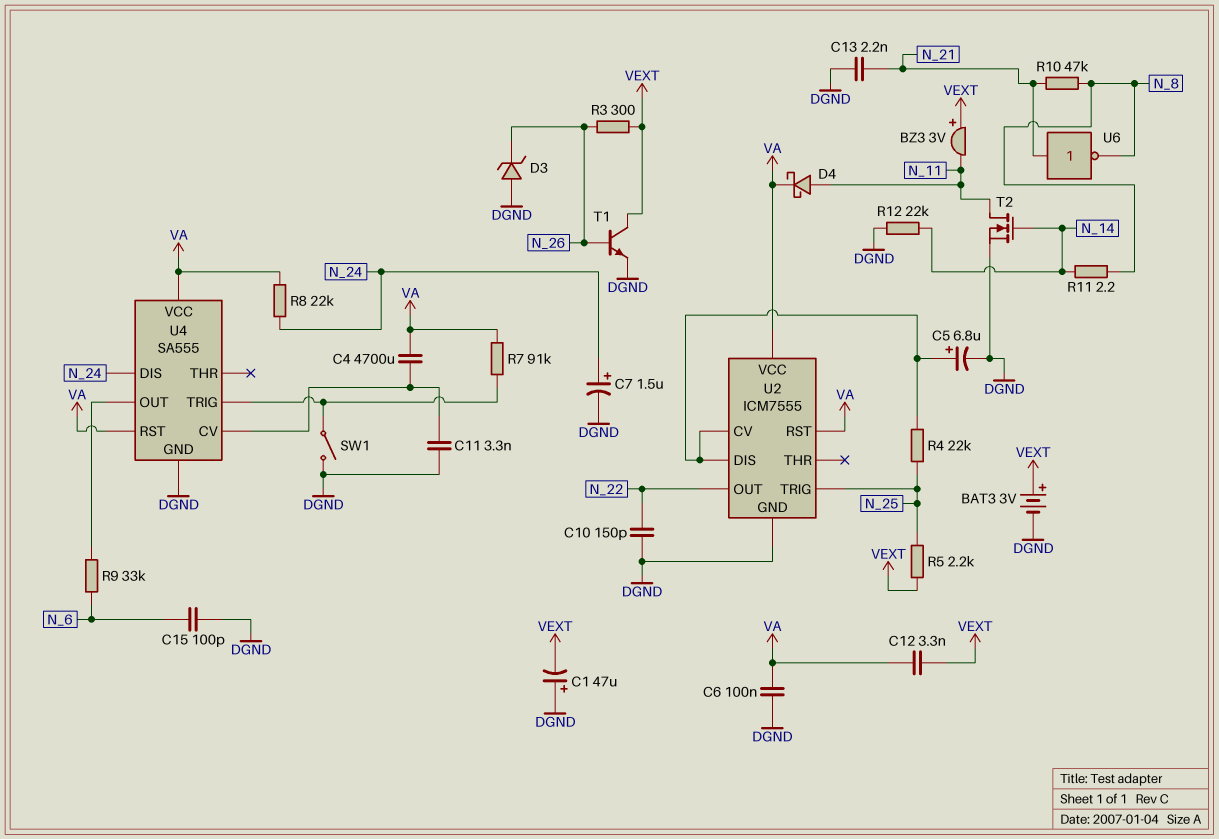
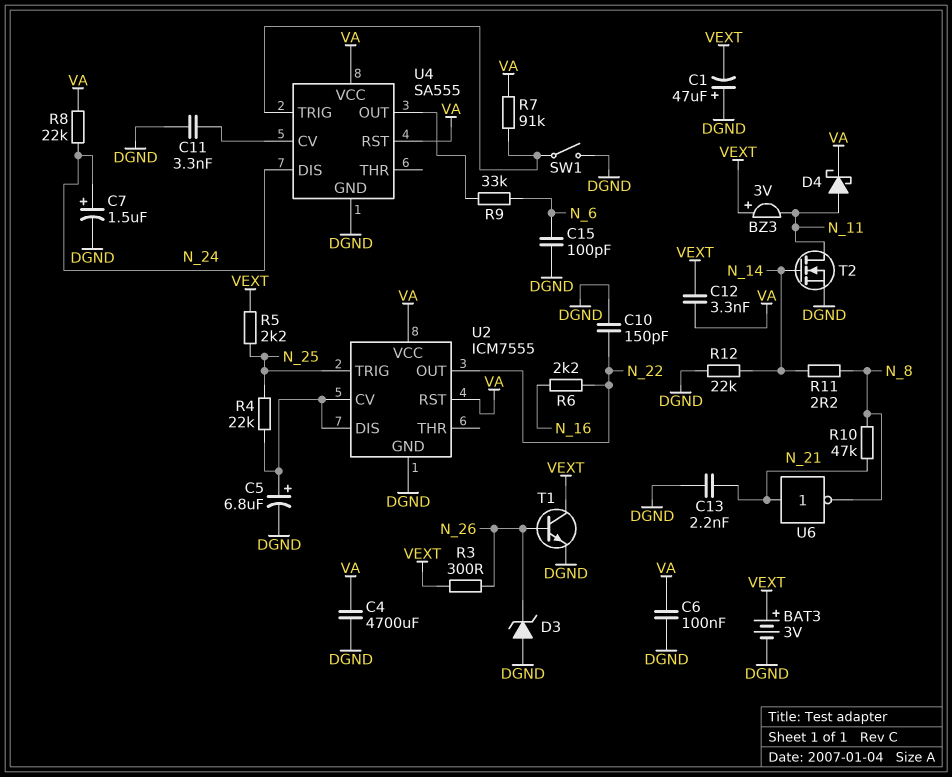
C4: 4700uF (U4/CV, VA) -> 4700uF (DGND, VA)
R6: none -> 2.2k (N_16, N_22)

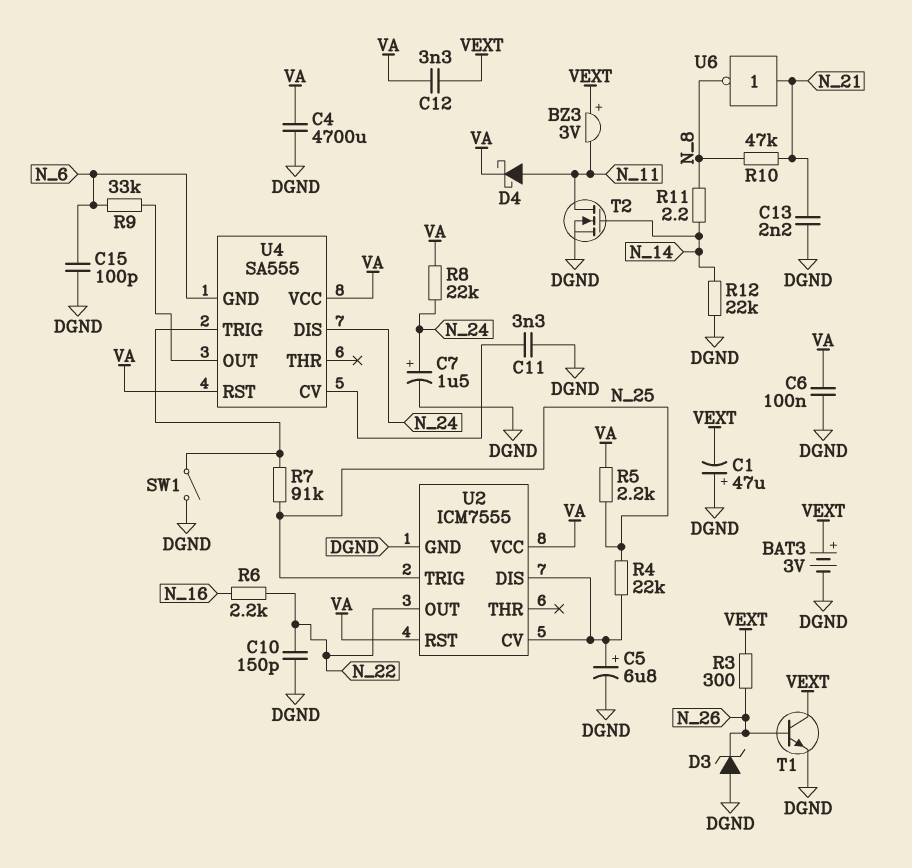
R5: 2.2k (N_25, VEXT) -> 2.2k (N_25, VA)
R7: 91k (U4/TRIG, VA) -> 91k (N_25, U4/TRIG)
U4 pin GND: DGND -> N_6

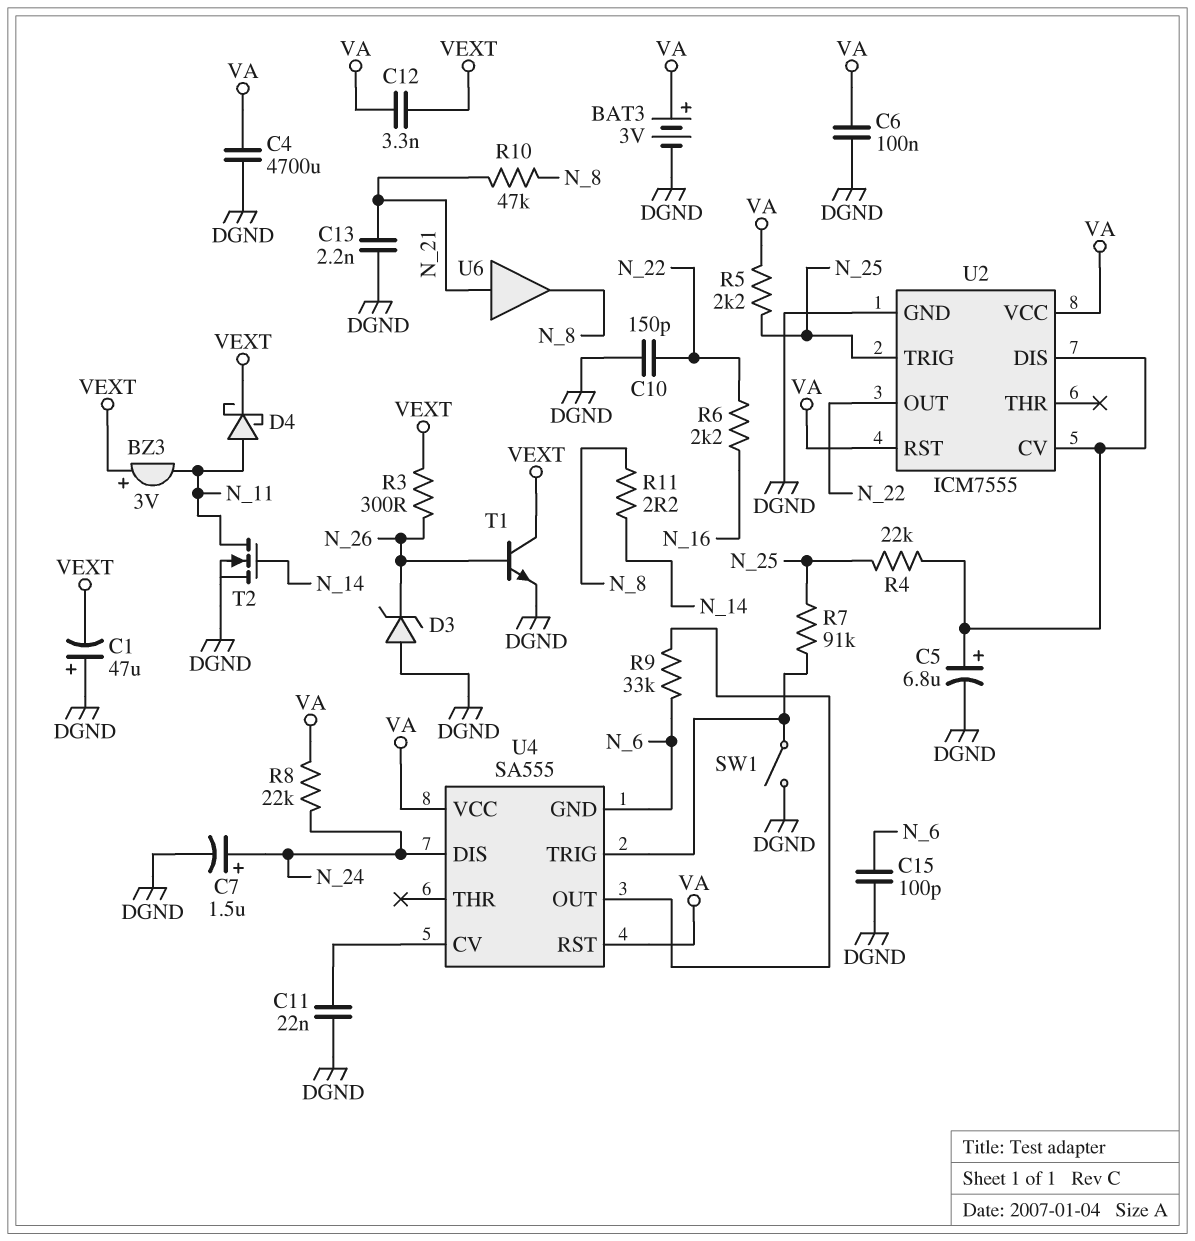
BAT3: 3V (plus VEXT, minus DGND) -> 3V (plus VA, minus DGND)
C11: 3.3nF (DGND, U4/CV) -> 22nF (DGND, U4/CV)
D4: schottky (A N_11, K VA) -> schottky (A N_11, K VEXT)
R12: 22k (DGND, N_14) -> none
U6: NOT (in N_21, out N_8) -> buffer (in N_21, out N_8)

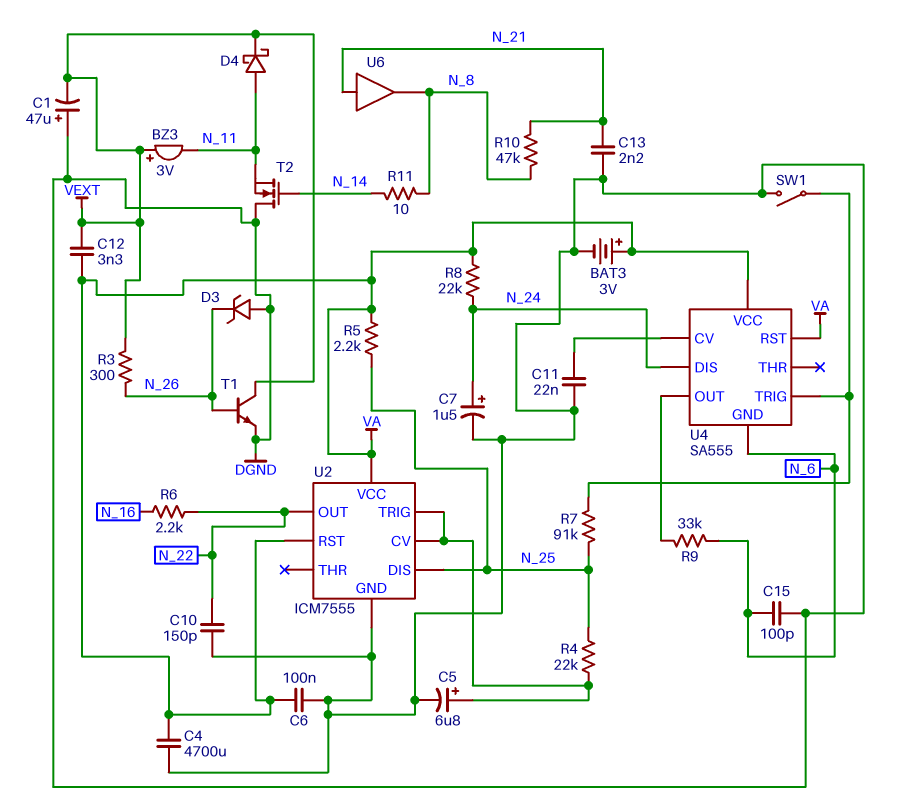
R11: 2.2 (N_8, N_14) -> 10 (N_8, N_14)
T2: NMOS (G N_14, D N_11, S DGND) -> NMOS (G N_14, D DGND, S N_11)
U2 pin DIS: U2/CV -> N_25
U2 pin TRIG: N_25 -> U2/CV

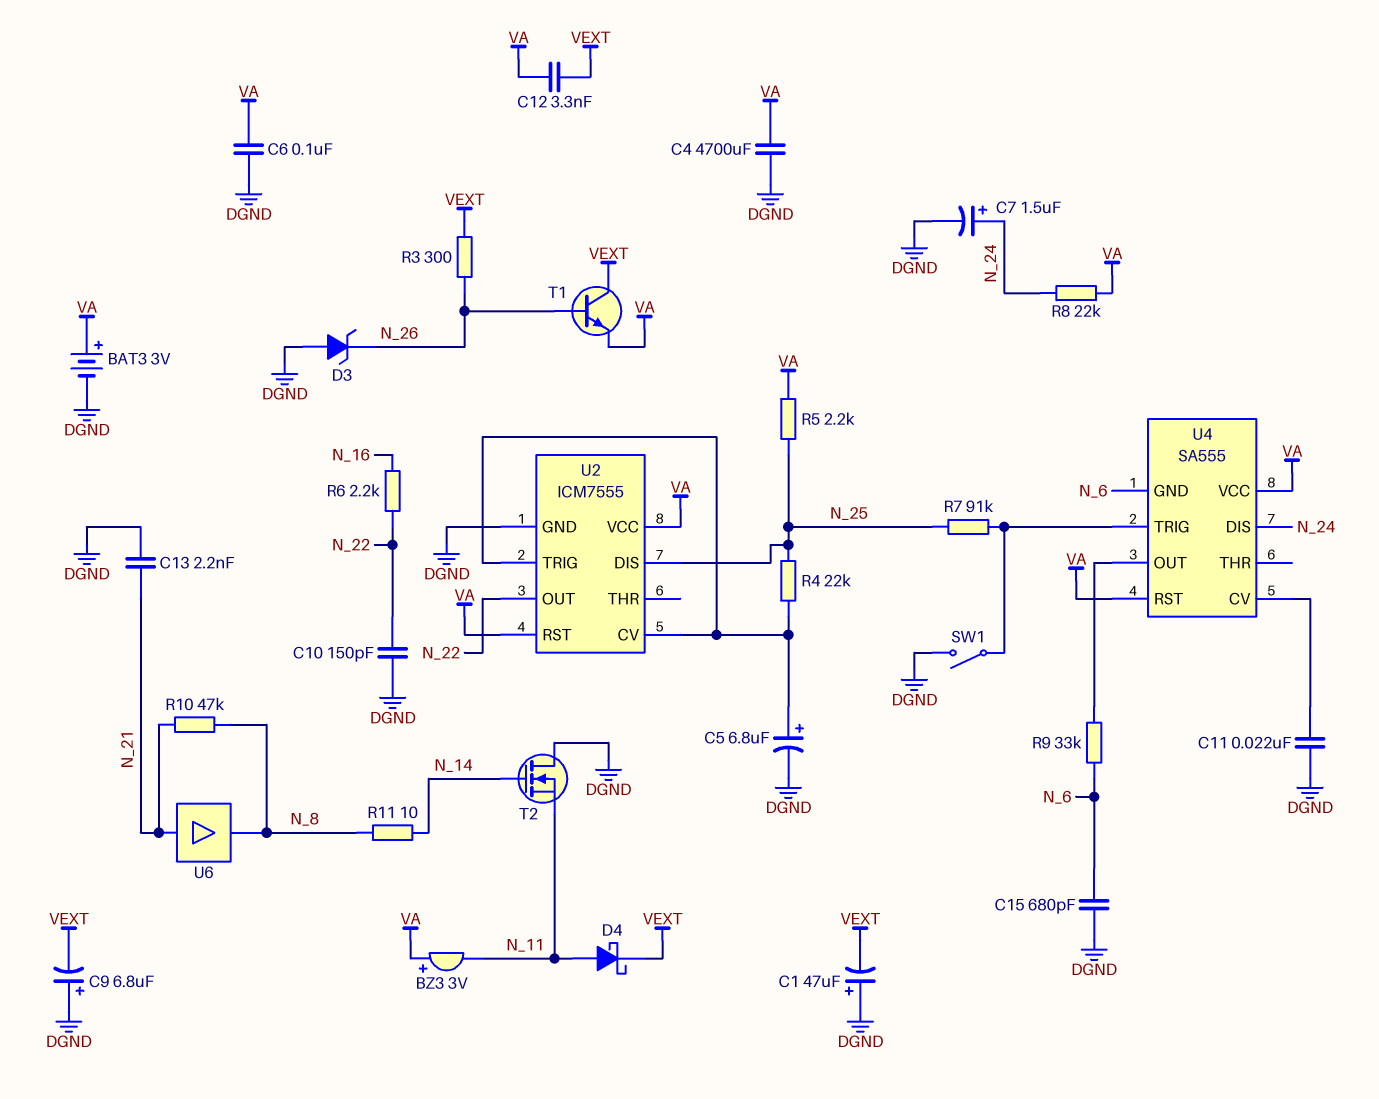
BZ3: buzzer 3V (plus VEXT, minus N_11) -> buzzer 3V (plus VA, minus N_11)
C9: none -> 6.8uF (plus DGND, minus VEXT)
C15: 100pF (DGND, N_6) -> 680pF (DGND, N_6)
T1: NPN (B N_26, C VEXT, E DGND) -> NPN (B N_26, C VEXT, E VA)

